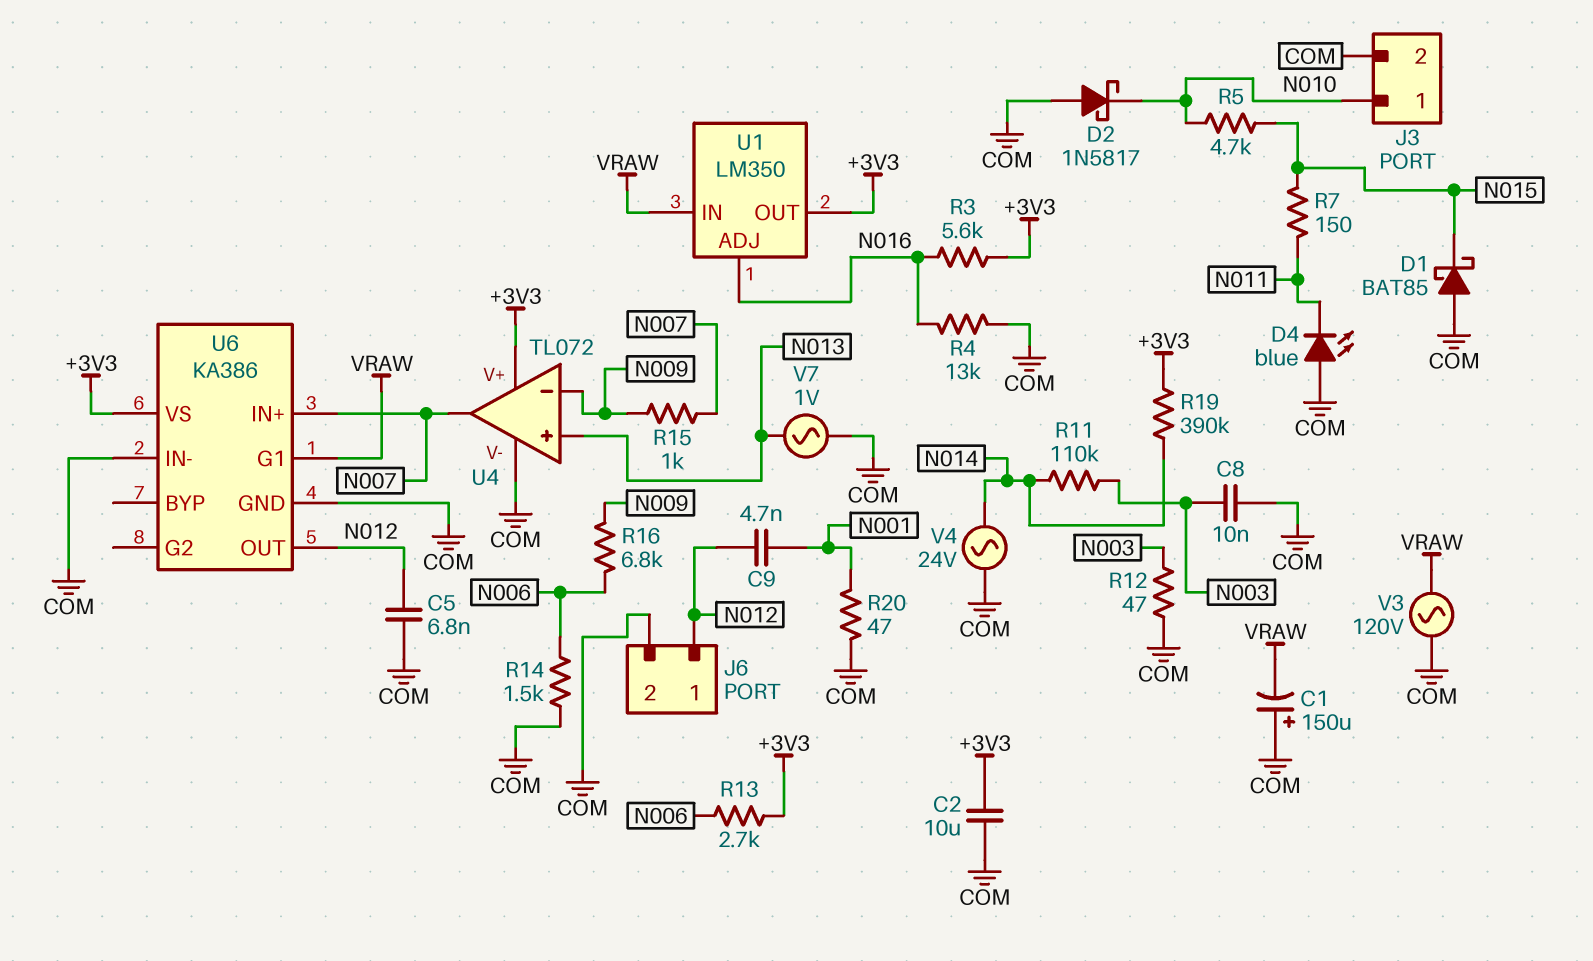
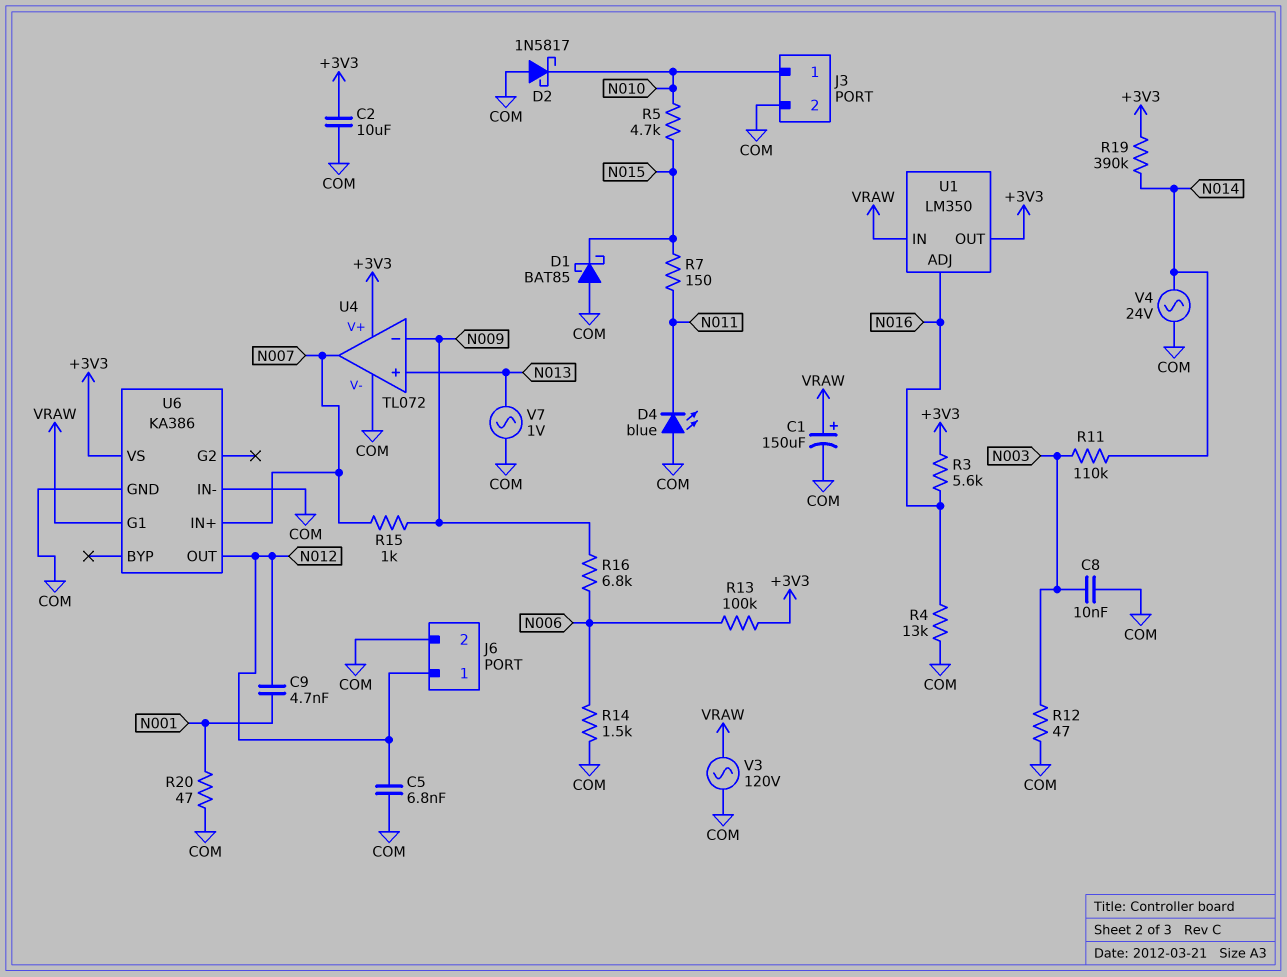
C1: 150uF (plus COM, minus VRAW) -> 150uF (plus VRAW, minus COM)
R13: 2.7k (+3V3, N006) -> 100k (+3V3, N006)

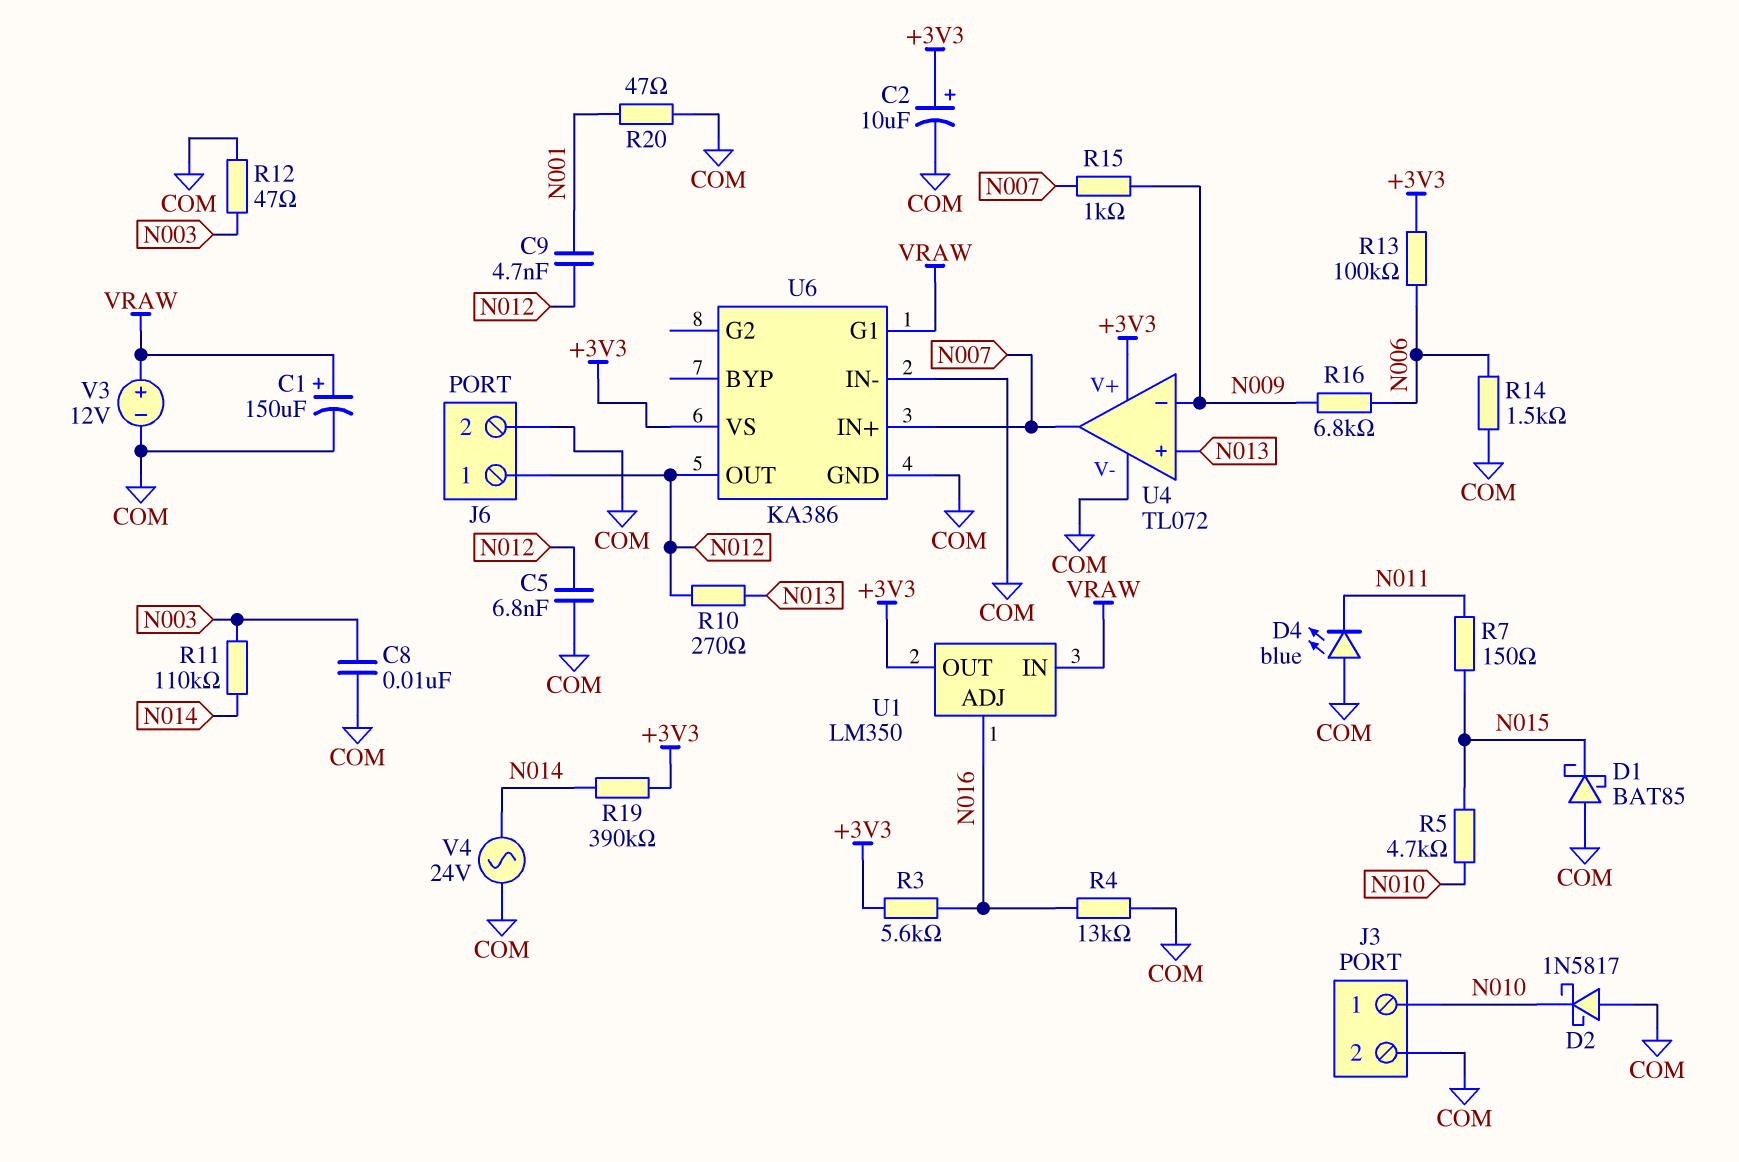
C2: 10uF (+3V3, COM) -> 10uF (plus +3V3, minus COM)
R10: none -> 270 (N012, N013)
V3: AC 120V (COM, VRAW) -> 12V (plus VRAW, minus COM)
V7: AC 1V (COM, N013) -> none

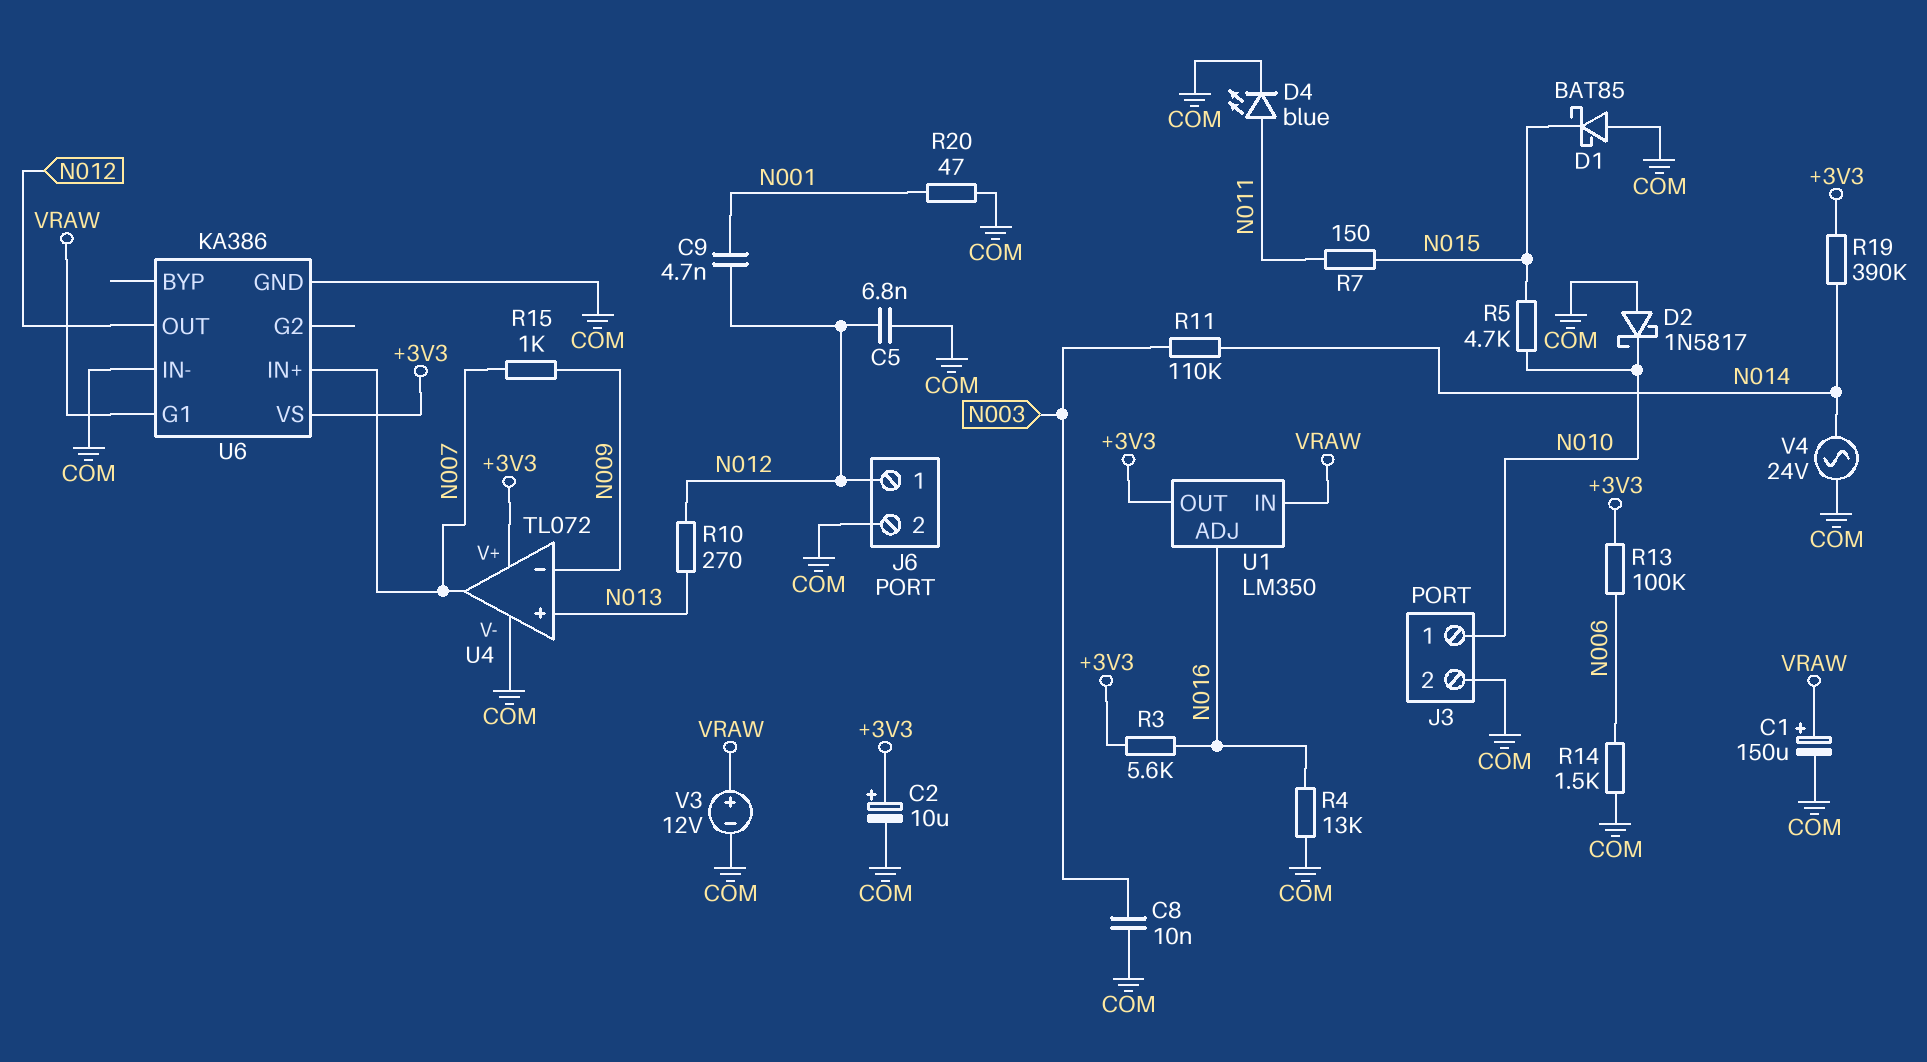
D4: LED blue (A COM, K N011) -> LED blue (A N011, K COM)
R12: 47 (COM, N003) -> none
R16: 6.8k (N006, N009) -> none

